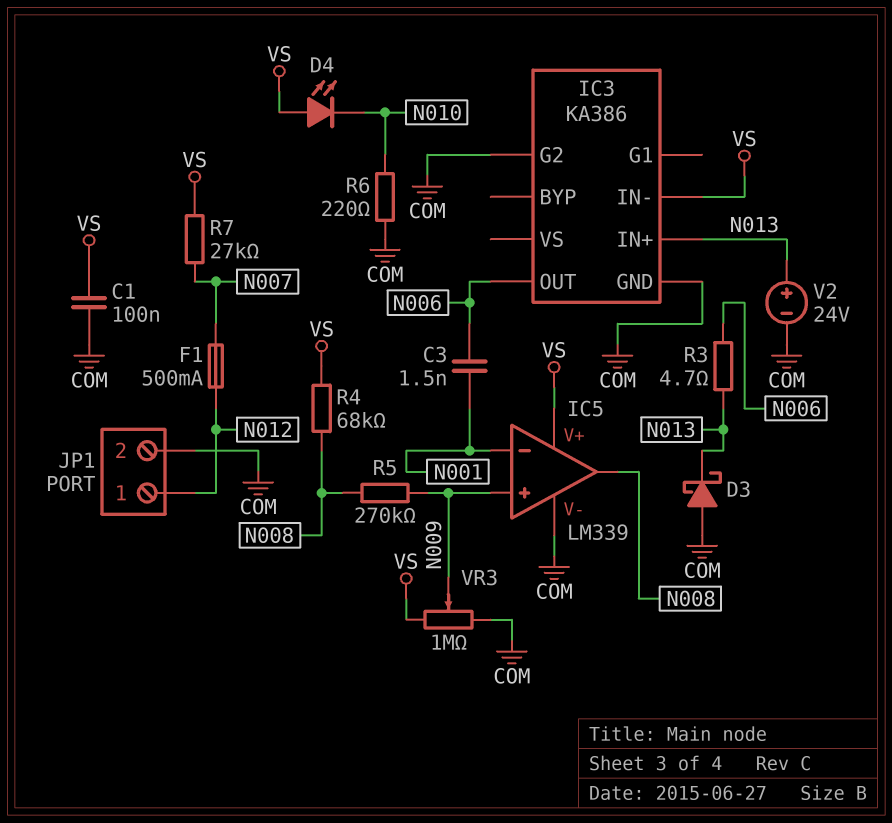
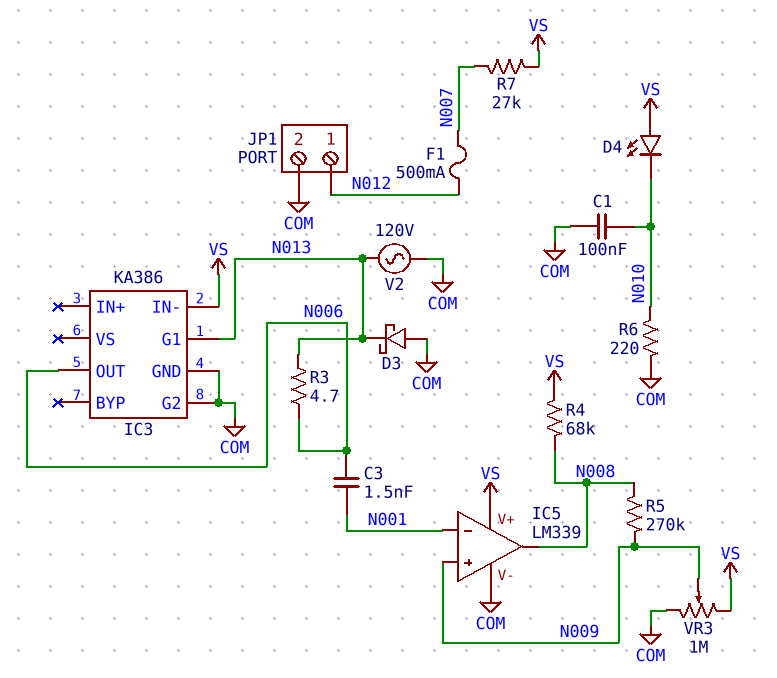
C1: 100nF (COM, VS) -> 100nF (COM, N010)
IC3 pin G1: none -> N013
IC3 pin IN+: N013 -> none
V2: 24V (plus N013, minus COM) -> AC 120V (COM, N013)

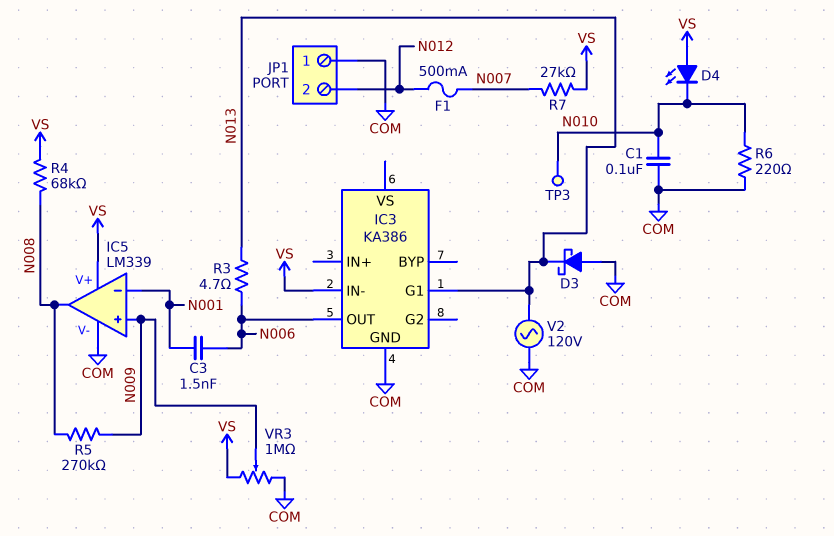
IC3 pin G2: COM -> none
JP1 pin 1: N012 -> COM
JP1 pin 2: COM -> N012
TP3: none -> test point (N010)

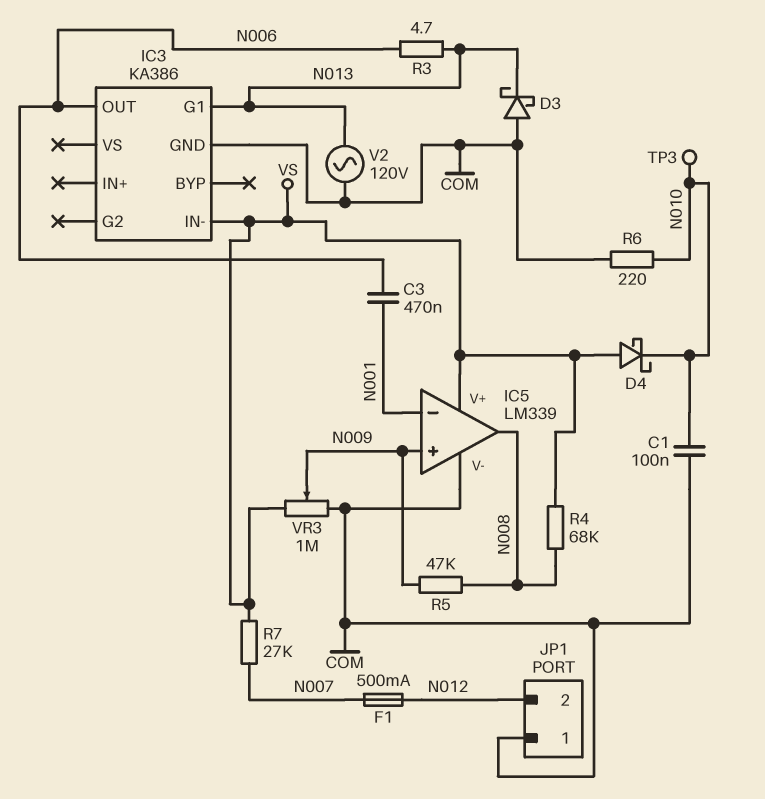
C3: 1.5nF (N001, N006) -> 470nF (N001, N006)
D4: LED (A VS, K N010) -> schottky (A VS, K N010)
R5: 270k (N008, N009) -> 47k (N008, N009)

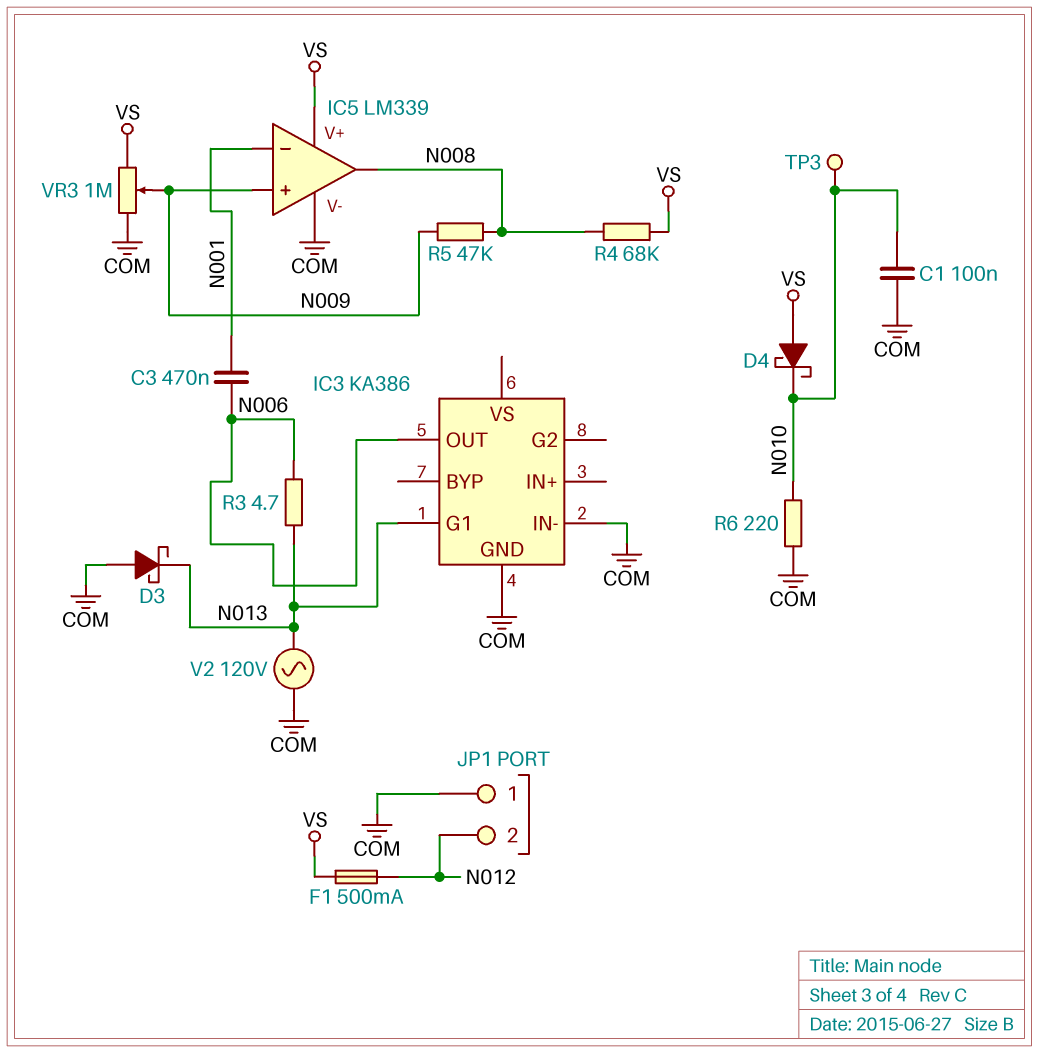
F1: 500mA (N007, N012) -> 500mA (N012, VS)
IC3 pin IN-: VS -> COM
R7: 27k (N007, VS) -> none

